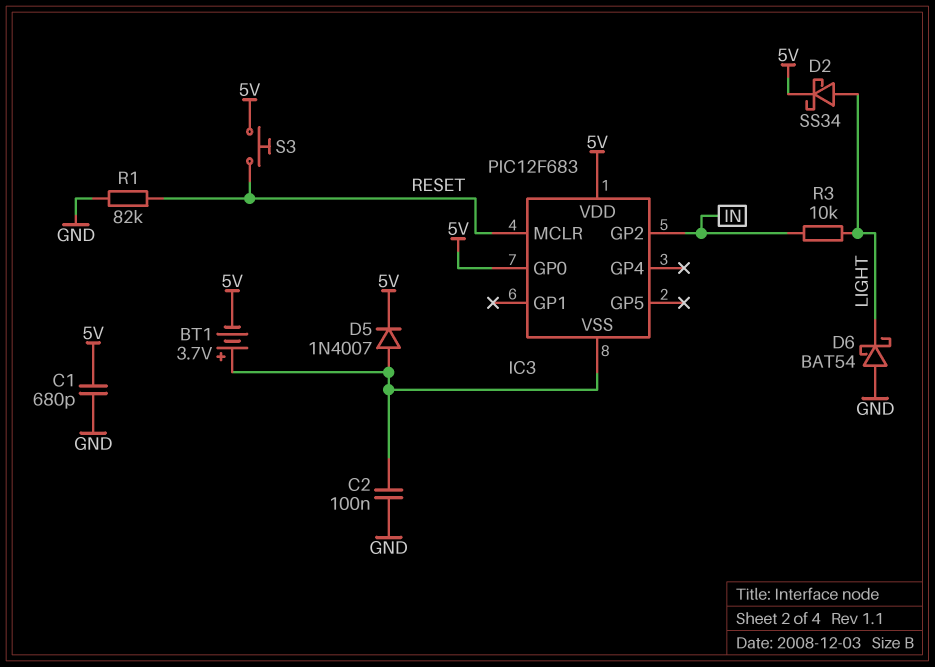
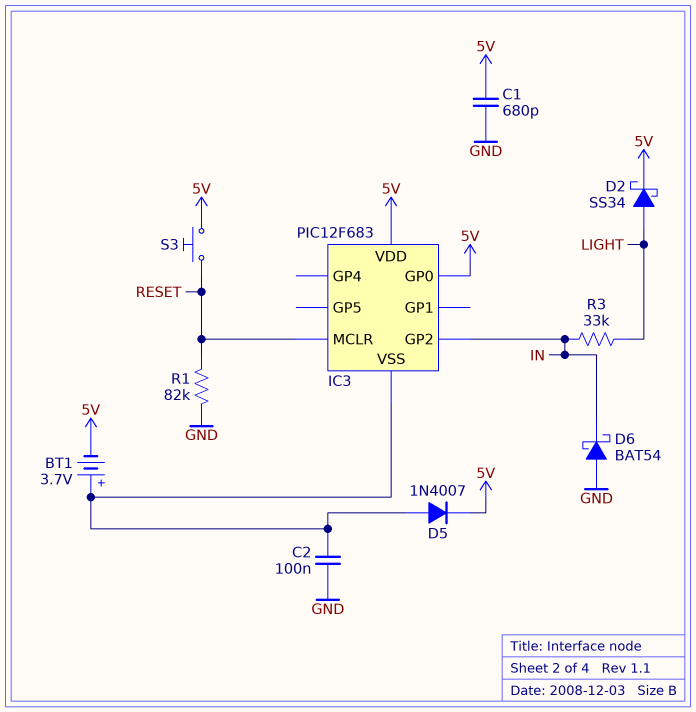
D6: schottky BAT54 (A GND, K LIGHT) -> schottky BAT54 (A GND, K IN)
R3: 10k (IN, LIGHT) -> 33k (IN, LIGHT)

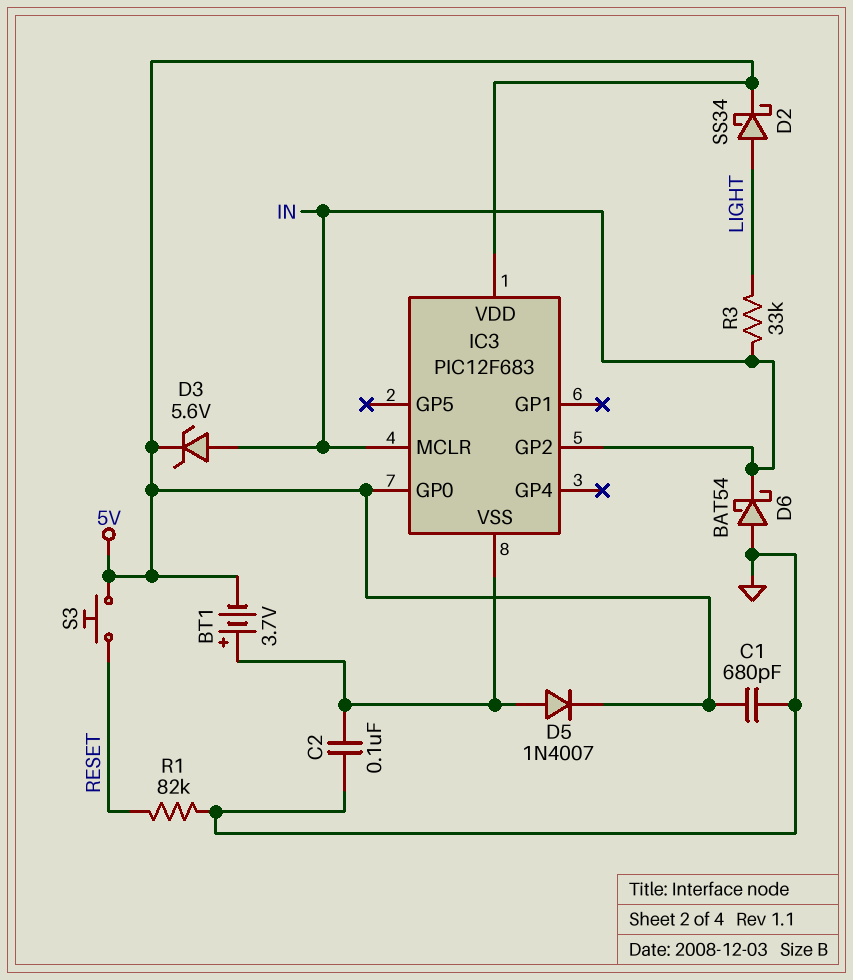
D3: none -> zener 5.6V (A IN, K 5V)
IC3 pin MCLR: RESET -> IN

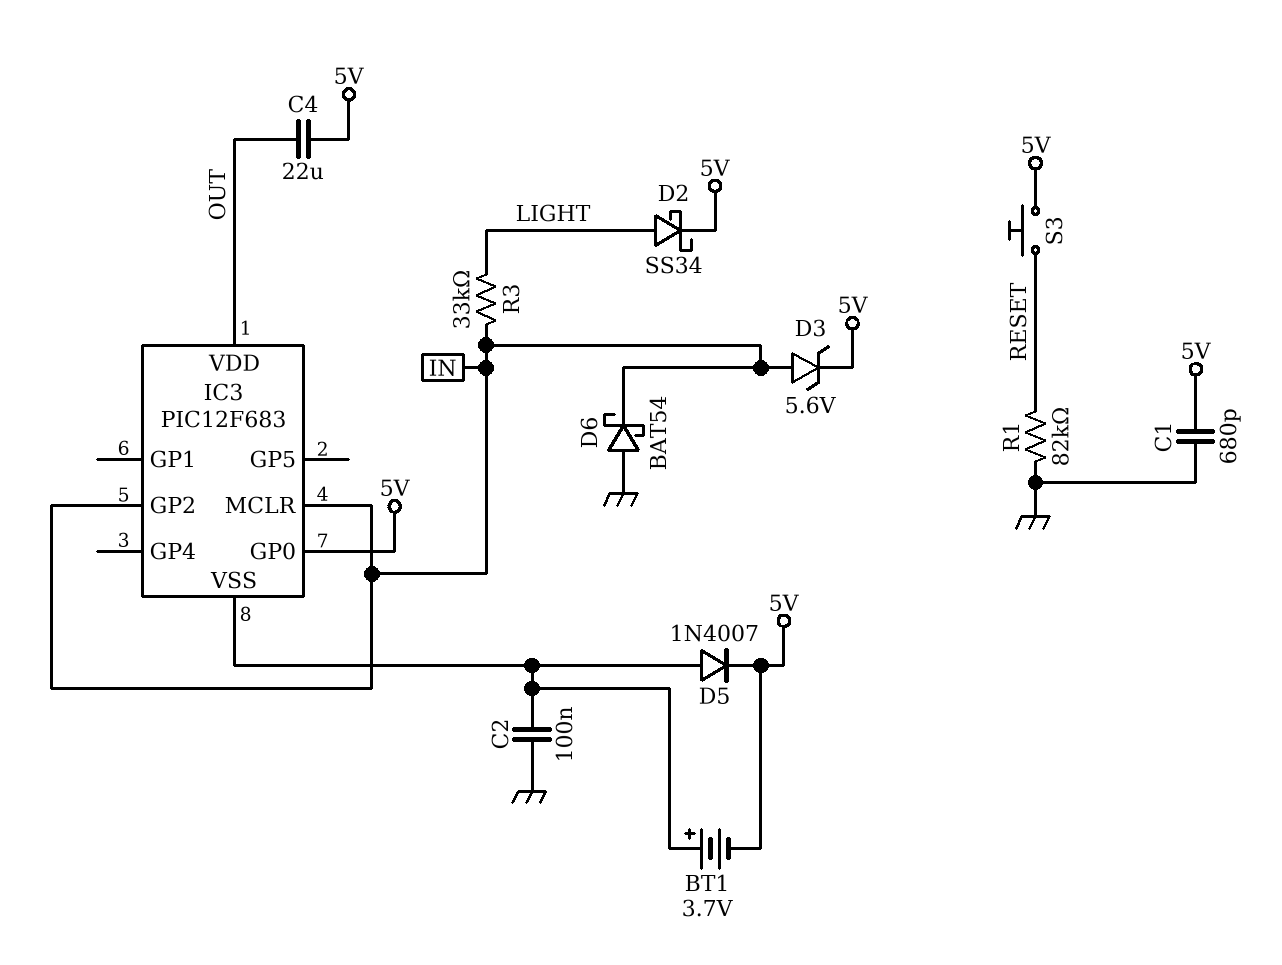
C4: none -> 22uF (5V, OUT)
IC3 pin VDD: 5V -> OUT

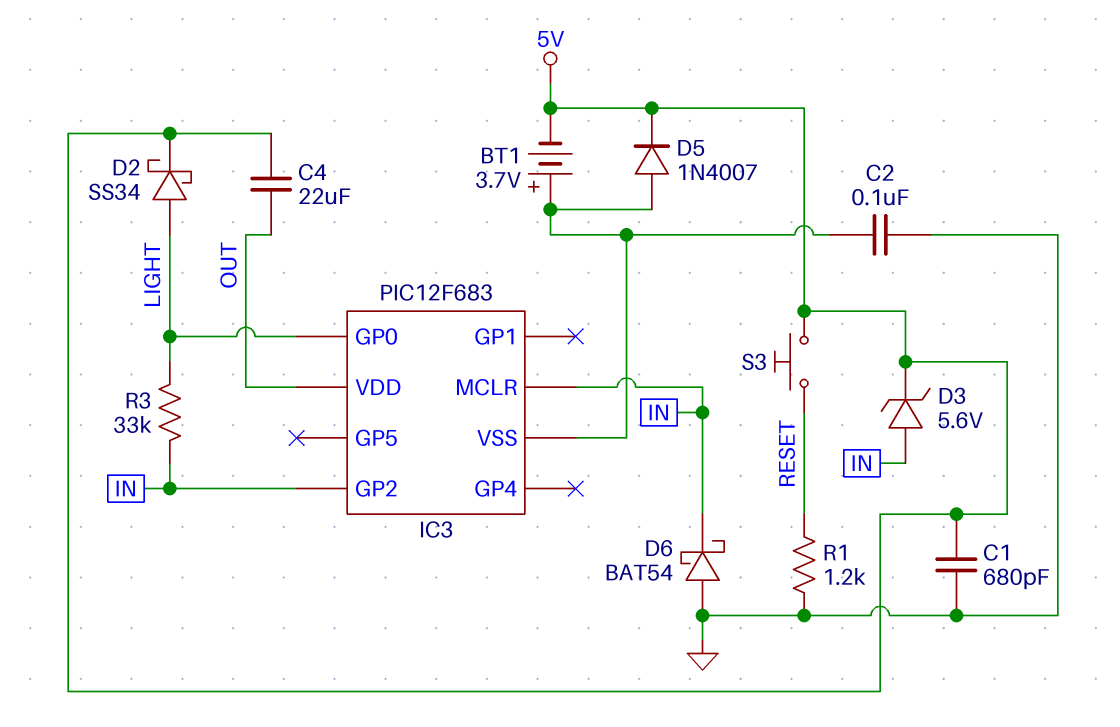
IC3 pin GP0: 5V -> LIGHT
R1: 82k (GND, RESET) -> 1.2k (GND, RESET)

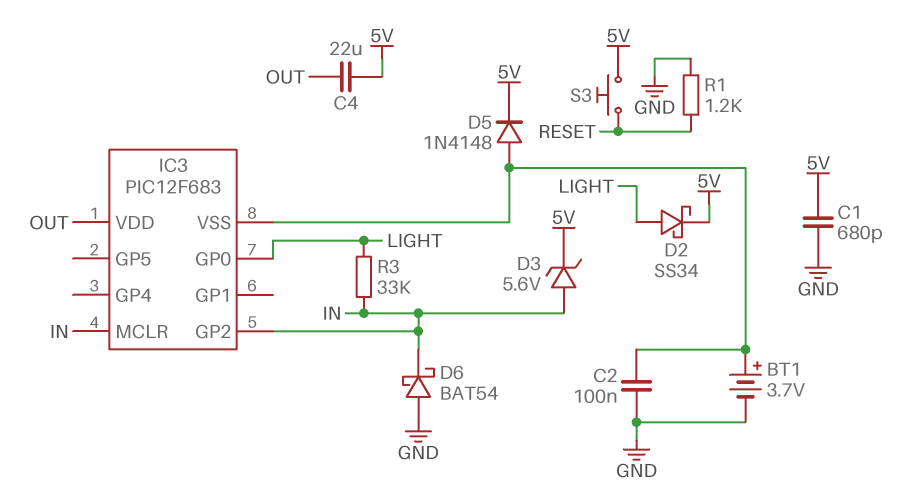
BT1: 3.7V (plus IC3/VSS, minus 5V) -> 3.7V (plus IC3/VSS, minus GND)
D5: diode 1N4007 (A IC3/VSS, K 5V) -> diode 1N4148 (A IC3/VSS, K 5V)

